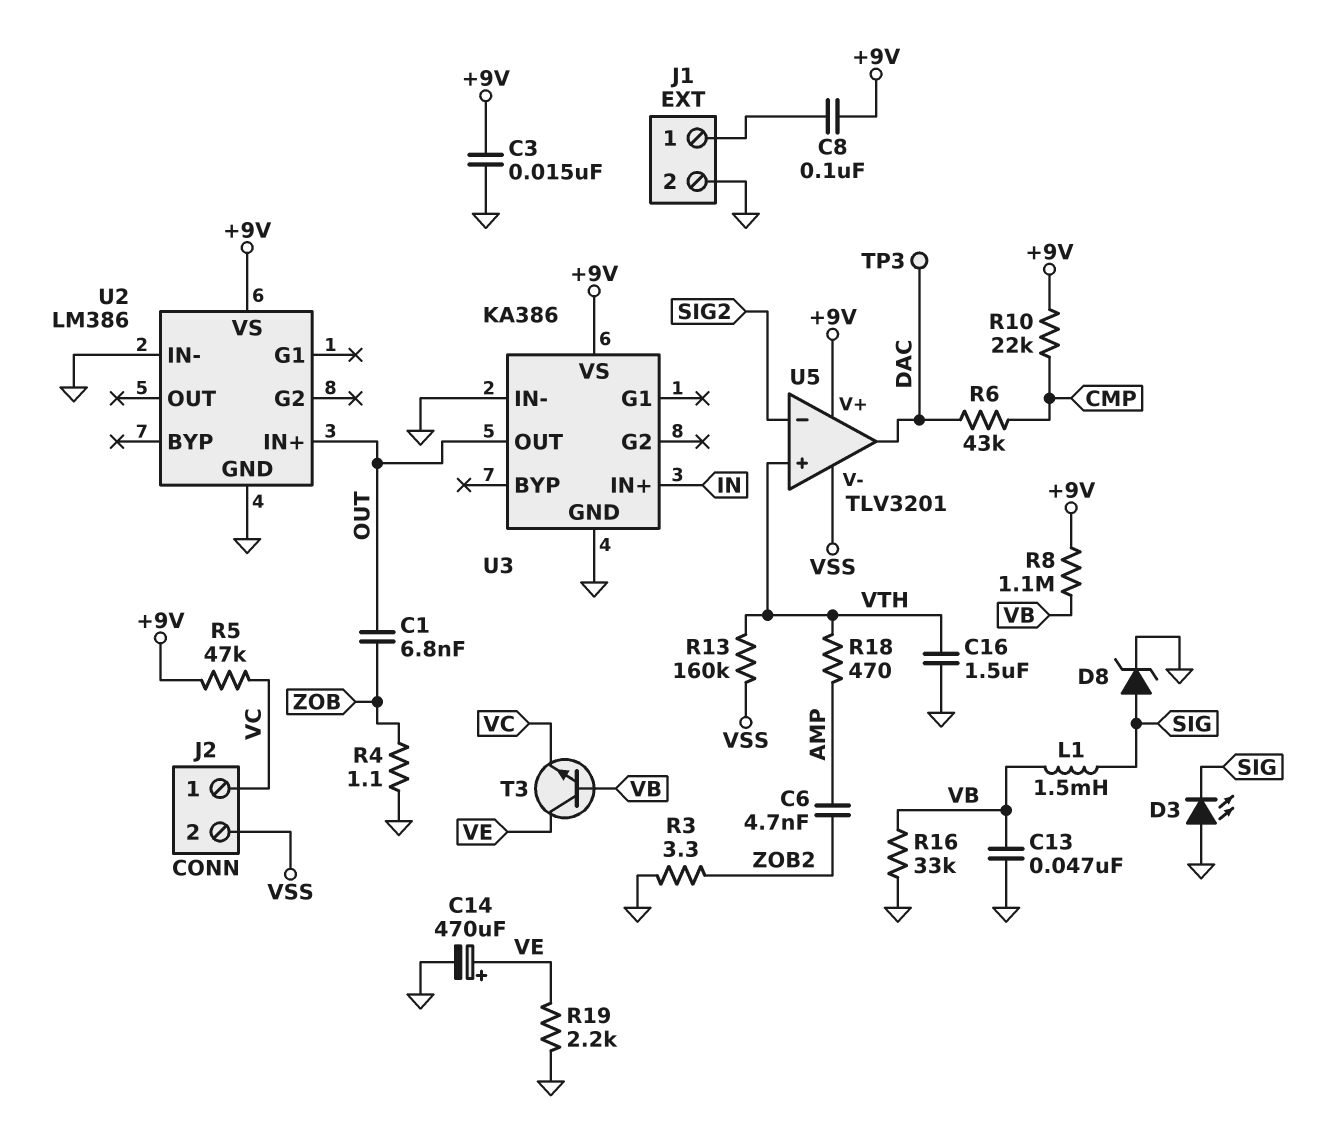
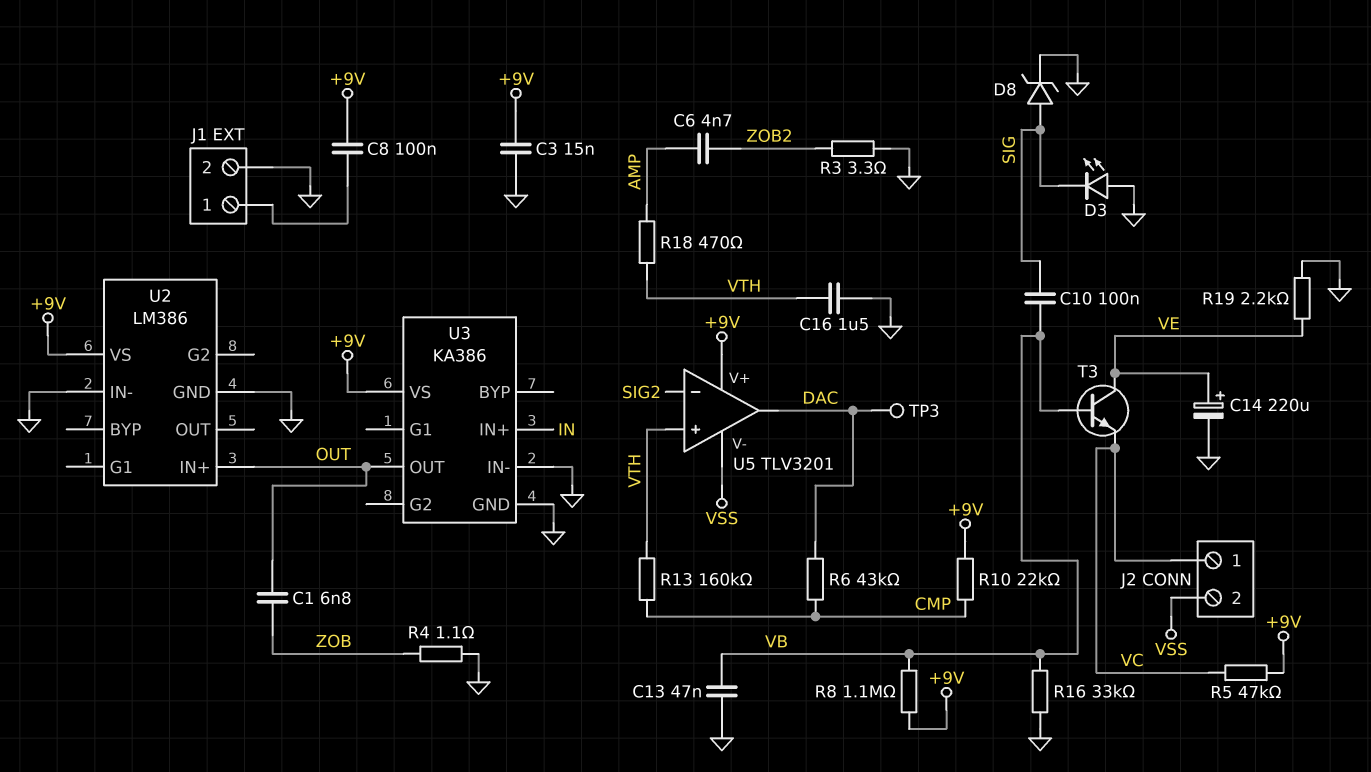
C10: none -> 100nF (SIG, VB)
C14: 470uF (plus VE, minus GND) -> 220uF (plus VE, minus GND)
L1: 1.5mH (SIG, VB) -> none
R13: 160k (VSS, VTH) -> 160k (CMP, VTH)

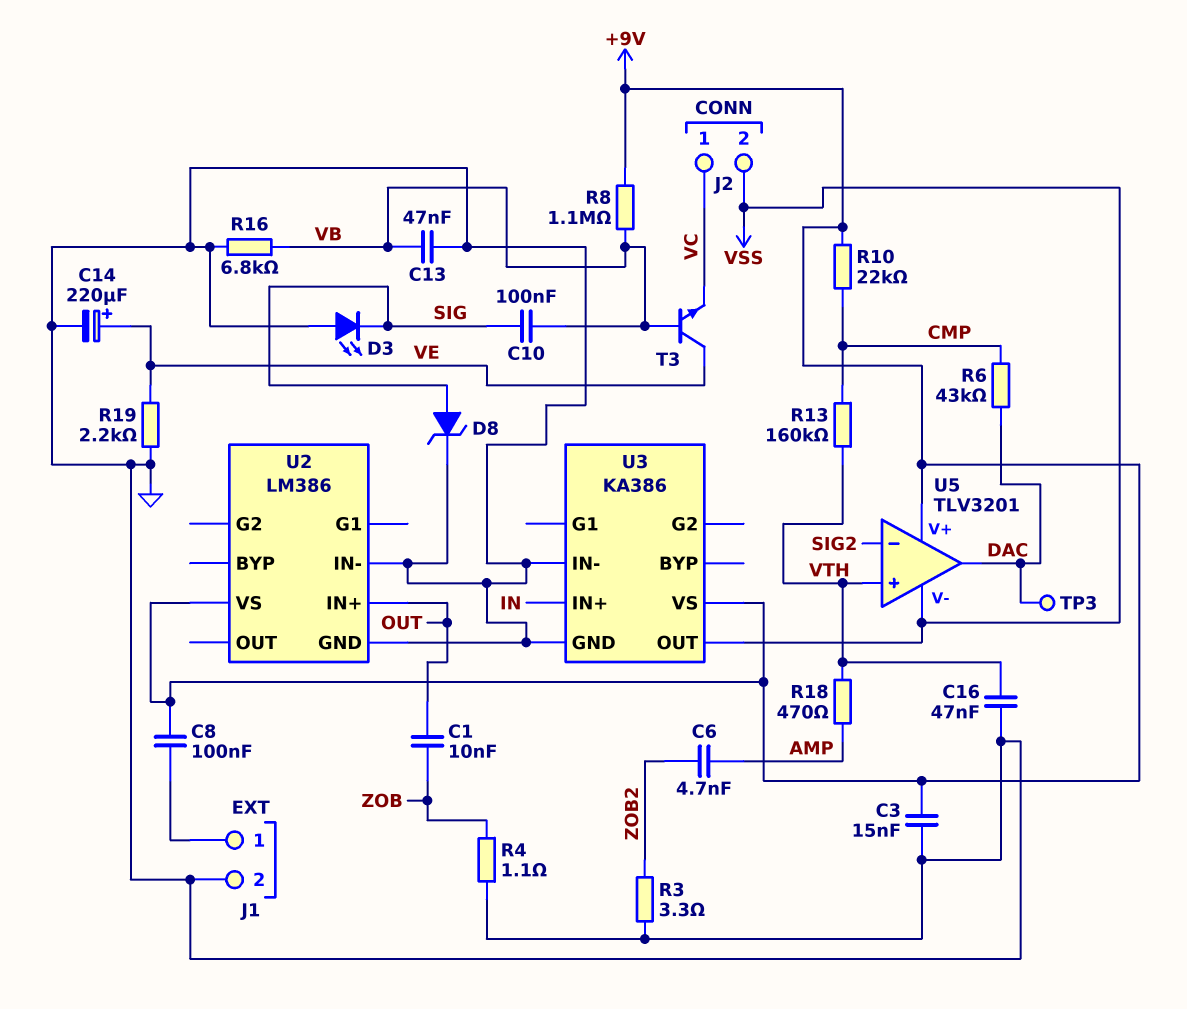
C1: 6.8nF (OUT, ZOB) -> 10nF (OUT, ZOB)
C16: 1.5uF (GND, VTH) -> 47nF (GND, VTH)
R5: 47k (+9V, VC) -> none
R16: 33k (GND, VB) -> 6.8k (GND, VB)
U3 pin OUT: OUT -> VSS

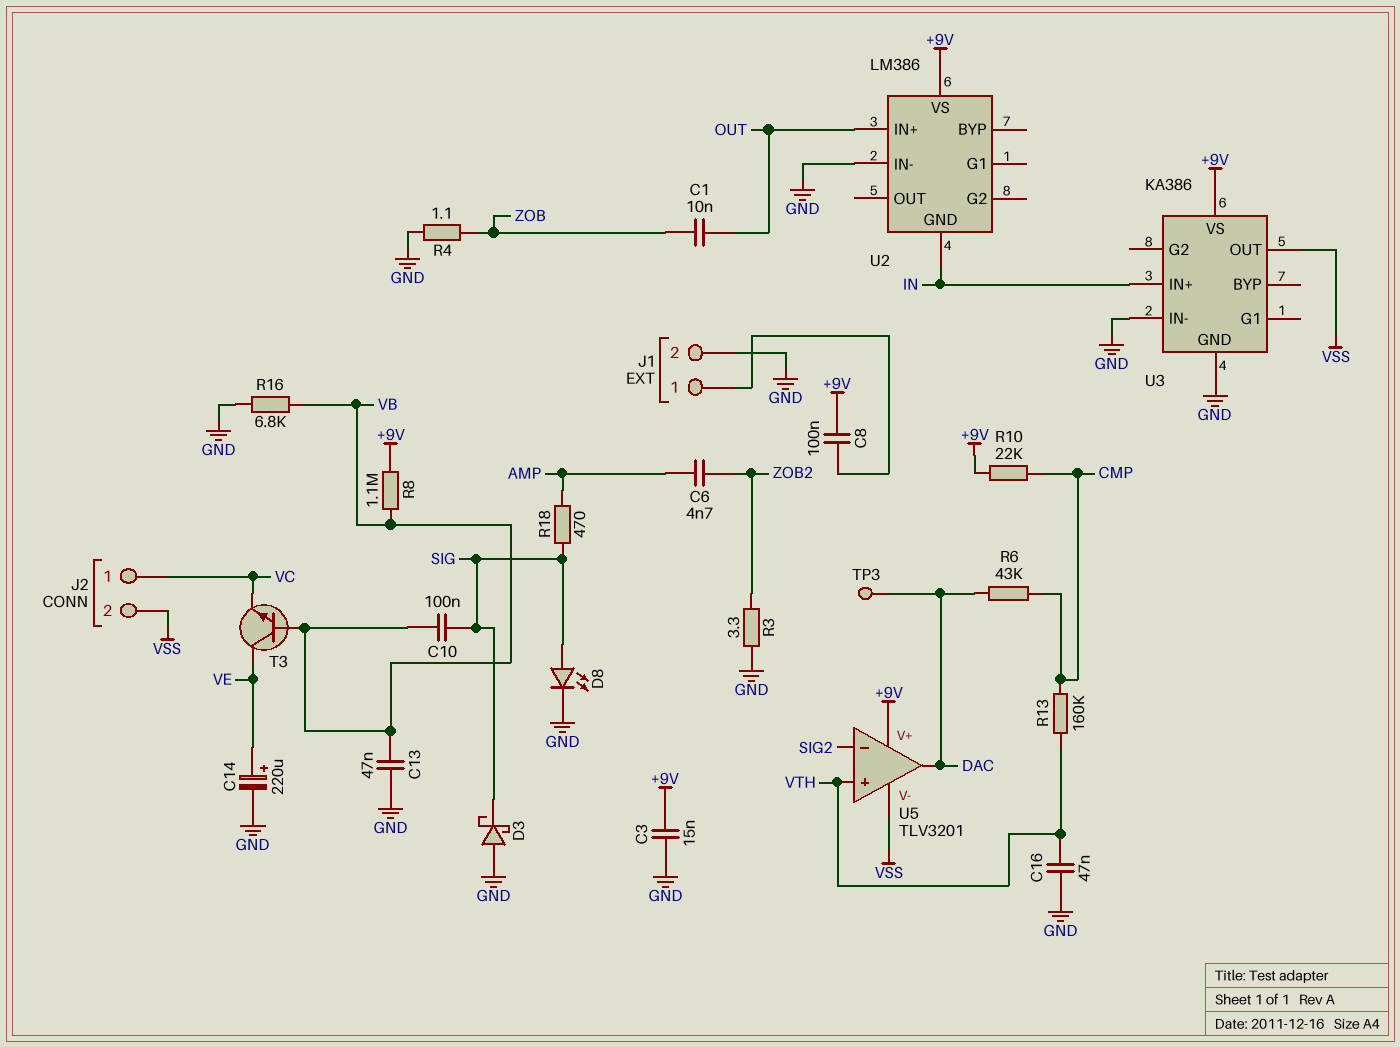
D3: LED (A GND, K SIG) -> schottky (A GND, K SIG)
D8: zener (A SIG, K GND) -> LED (A SIG, K GND)
R18: 470 (AMP, VTH) -> 470 (AMP, SIG)
R19: 2.2k (GND, VE) -> none
U2 pin GND: GND -> IN

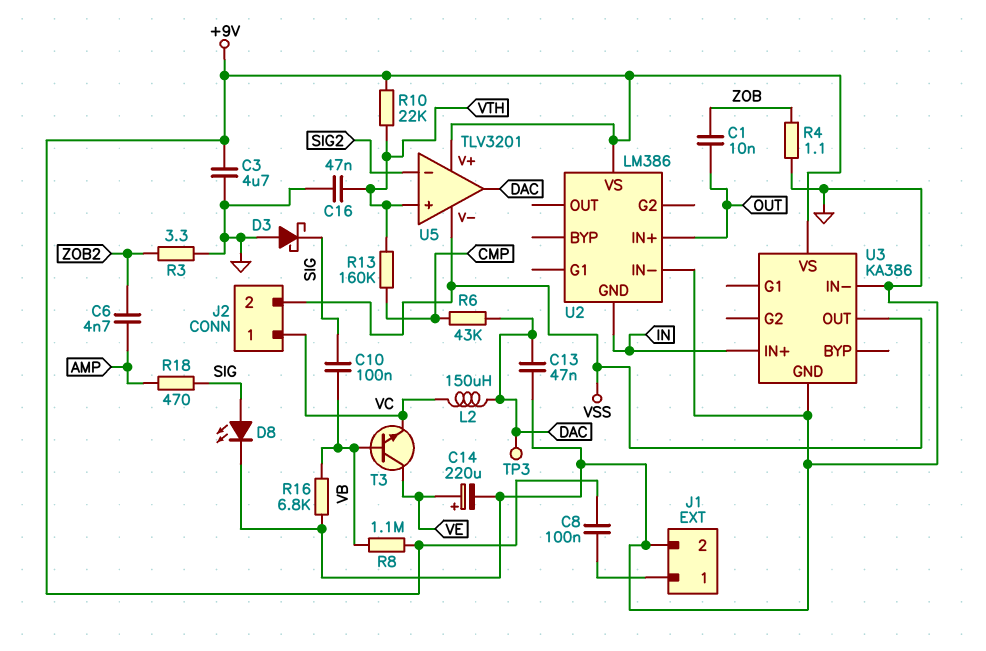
C3: 15nF (+9V, GND) -> 4.7uF (+9V, GND)
C13: 47nF (GND, VB) -> 47nF (DAC, GND)
L2: none -> 150uH (DAC, VC)
R10: 22k (+9V, CMP) -> 22k (+9V, VTH)

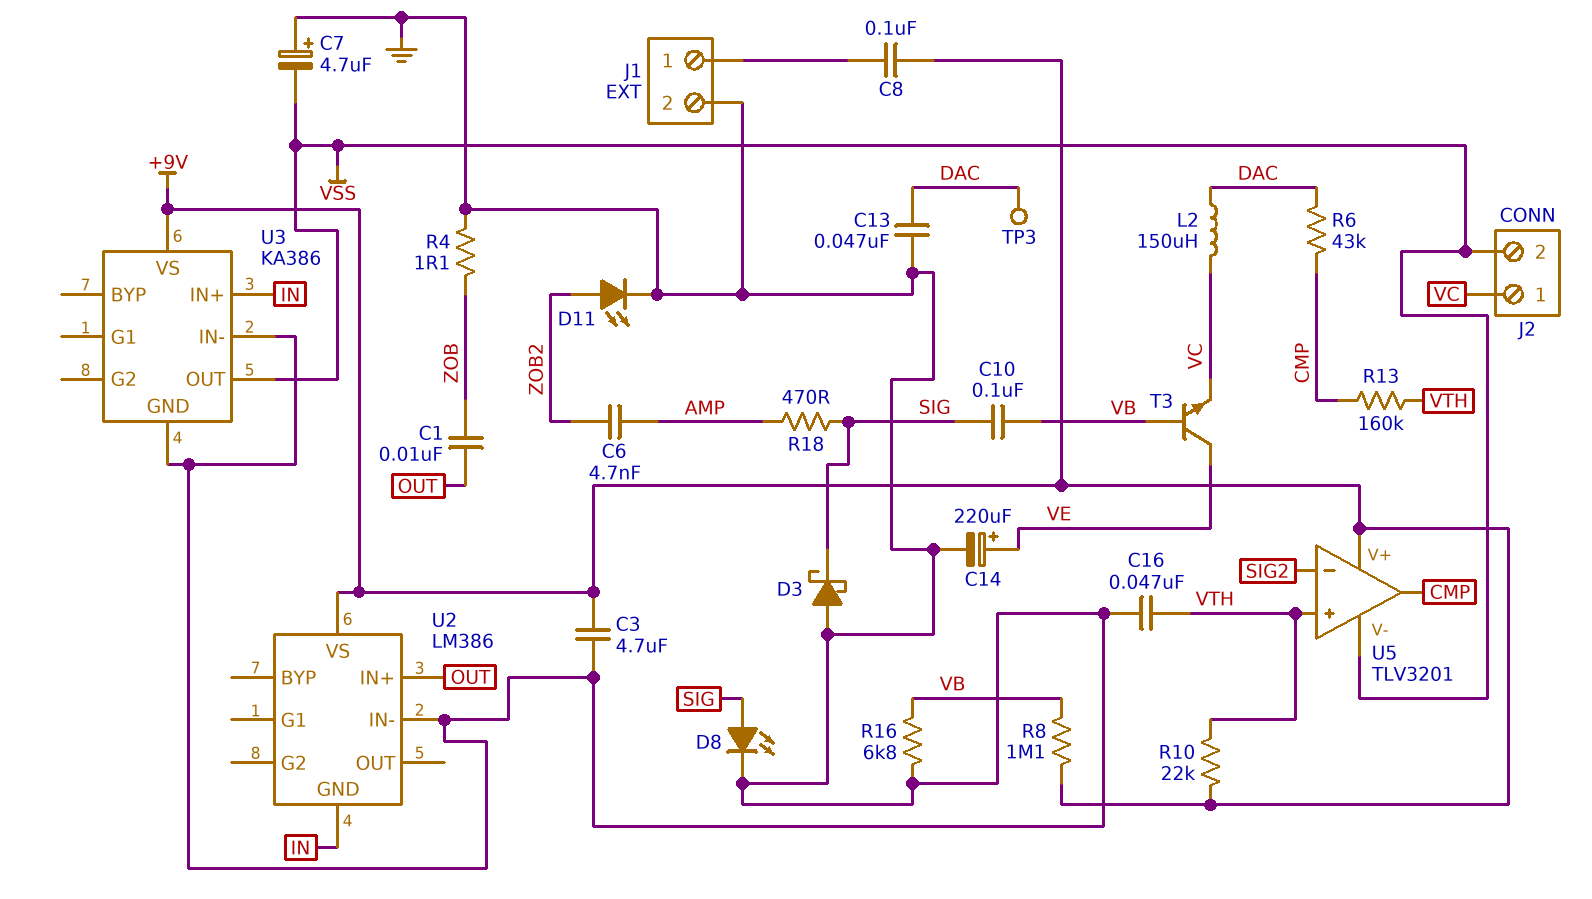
C7: none -> 4.7uF (plus GND, minus VSS)
D11: none -> LED (A ZOB2, K GND)
R3: 3.3 (GND, ZOB2) -> none
U5 pin out: DAC -> CMP

